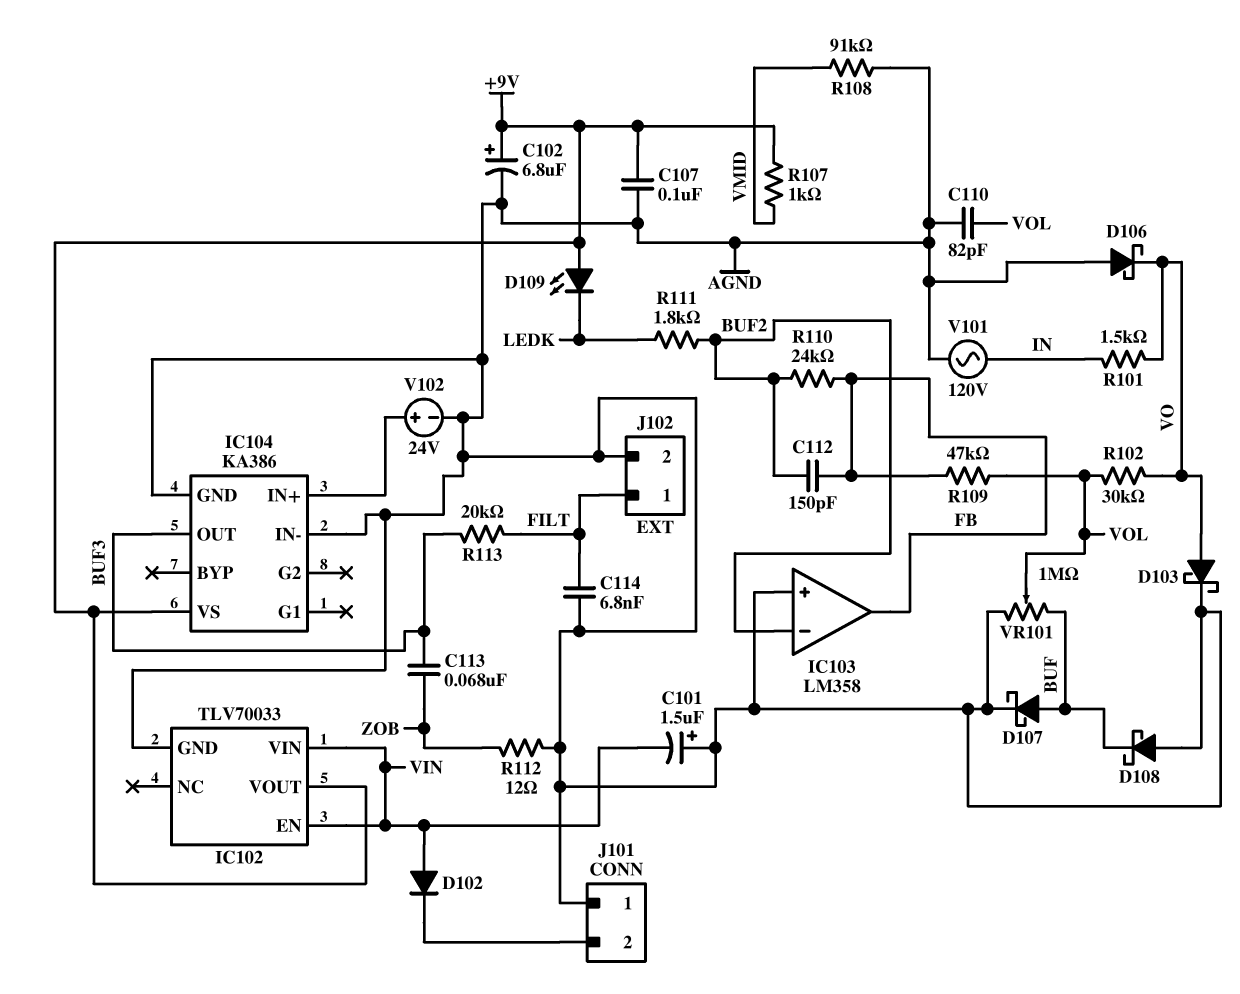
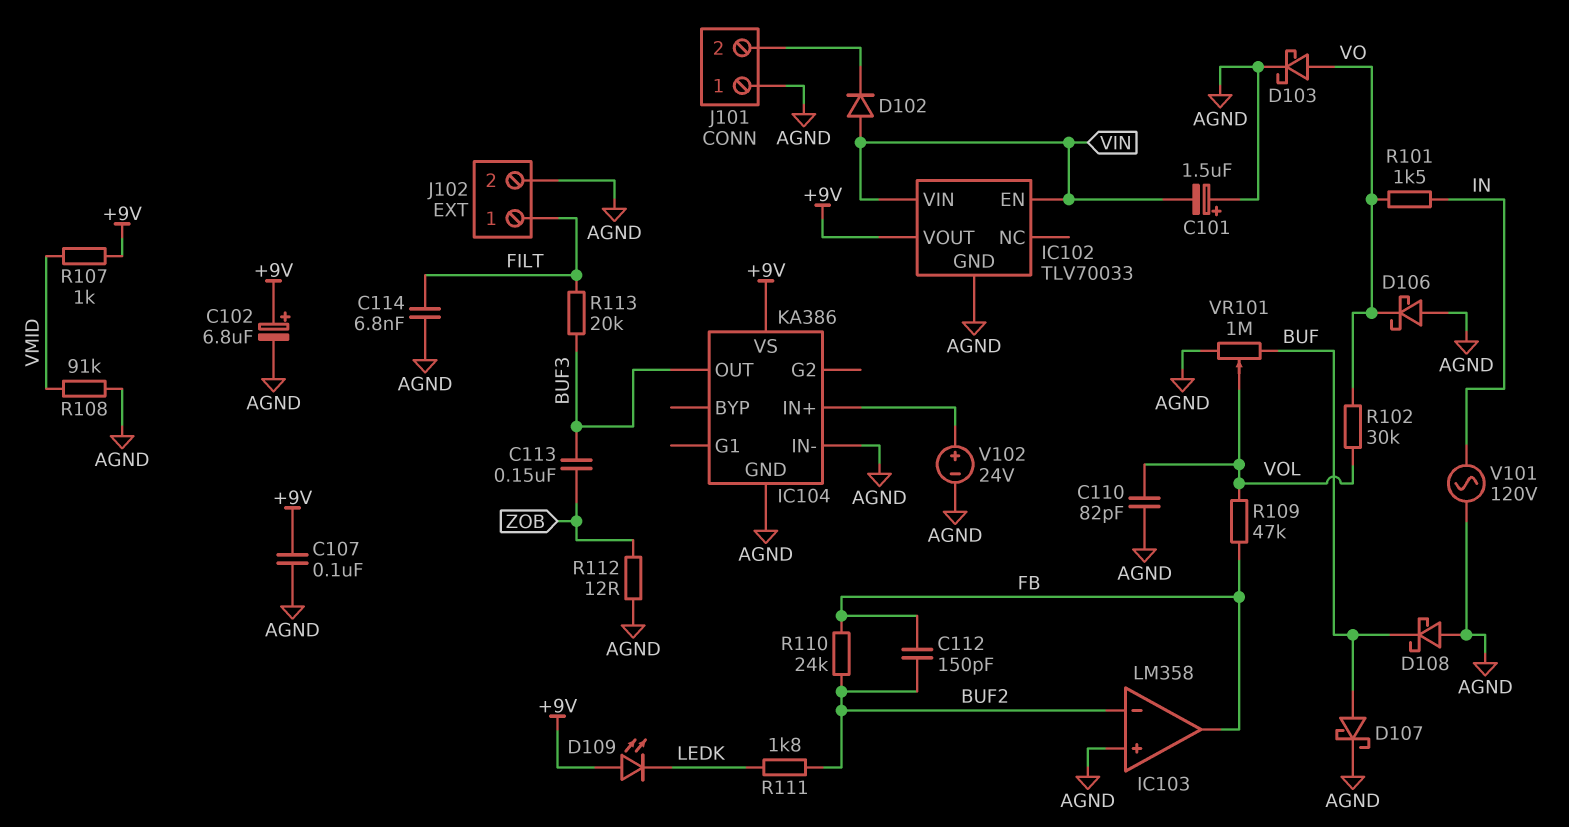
C113: 68nF (BUF3, ZOB) -> 150nF (BUF3, ZOB)

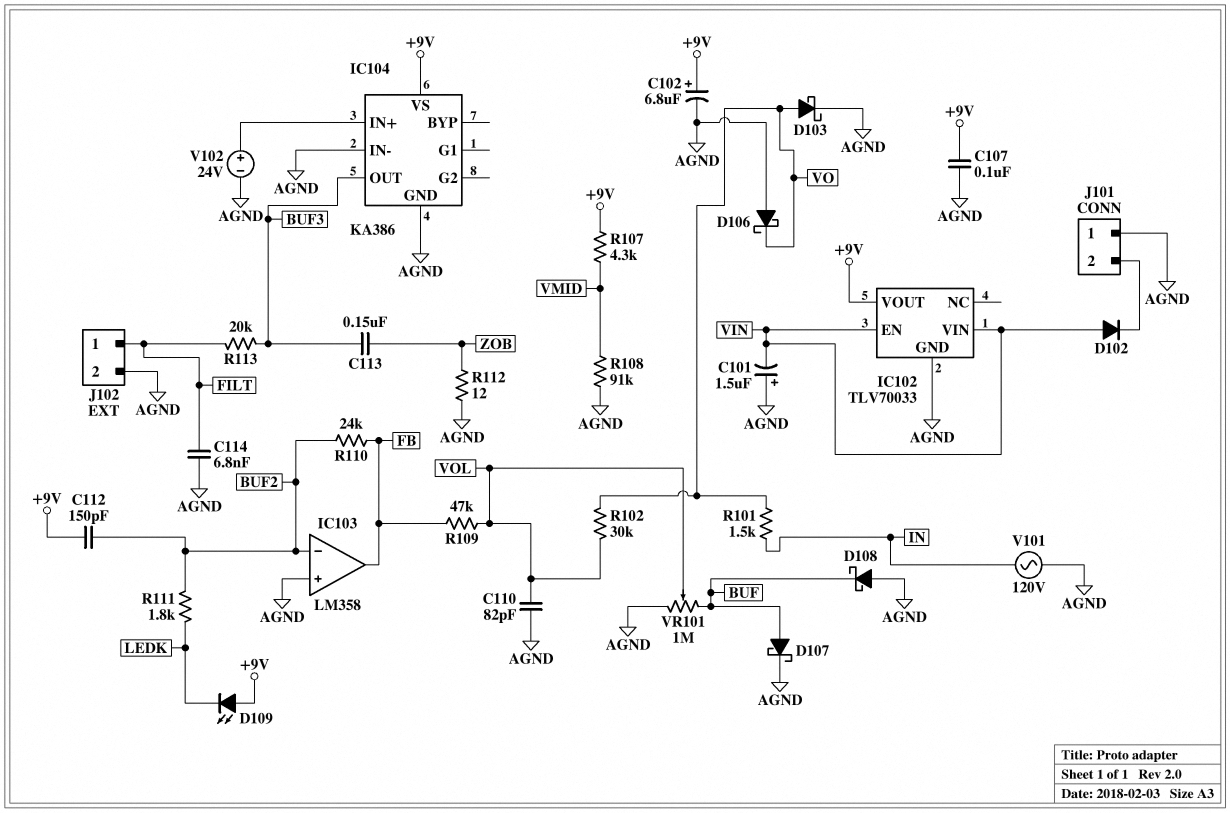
C112: 150pF (BUF2, FB) -> 150pF (+9V, BUF2)
R107: 1k (+9V, VMID) -> 4.3k (+9V, VMID)

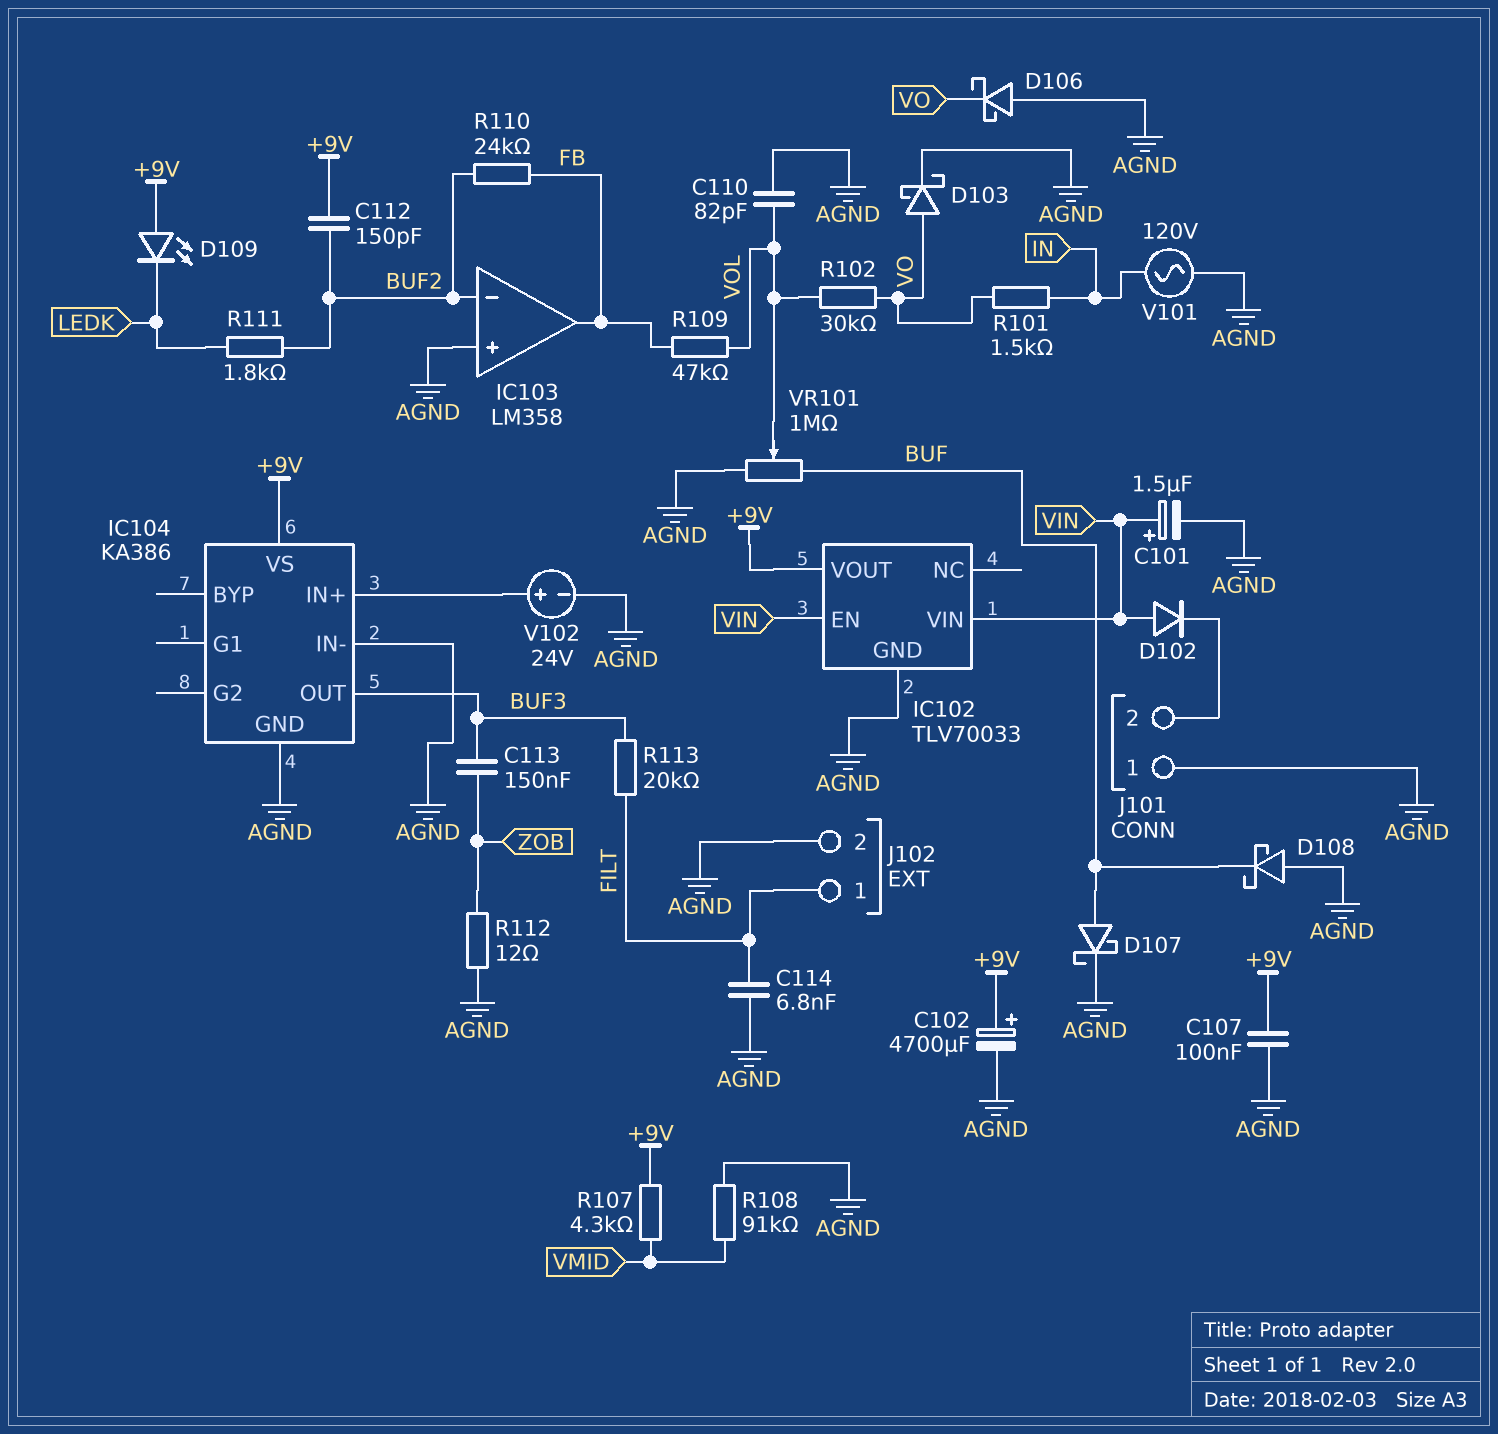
C101: 1.5uF (plus AGND, minus VIN) -> 1.5uF (plus VIN, minus AGND)
C102: 6.8uF (plus +9V, minus AGND) -> 4700uF (plus +9V, minus AGND)

